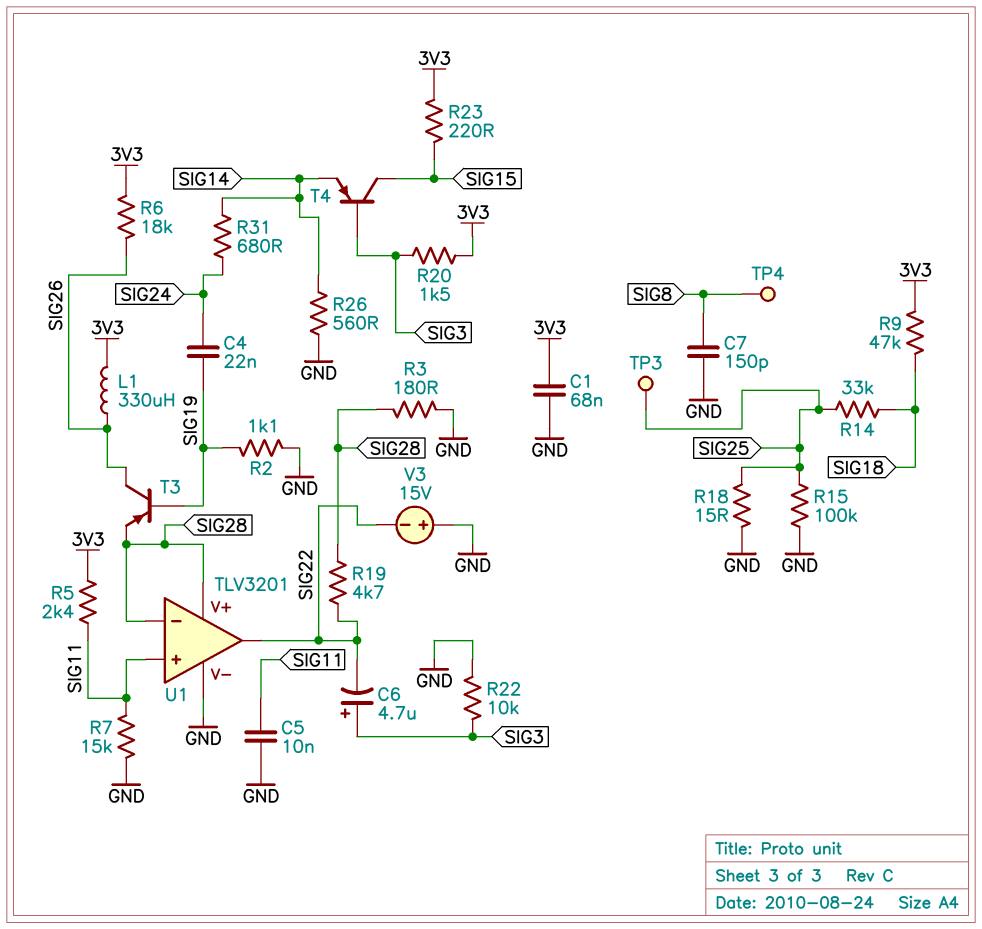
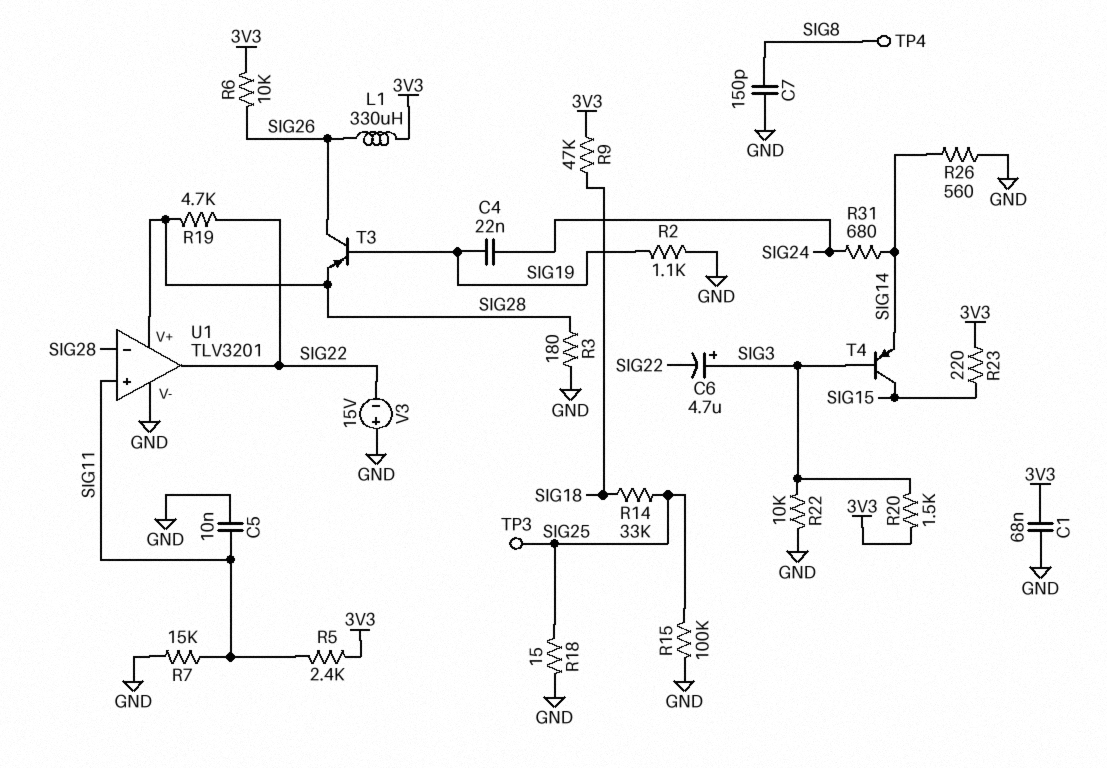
R6: 18k (3V3, SIG26) -> 10k (3V3, SIG26)

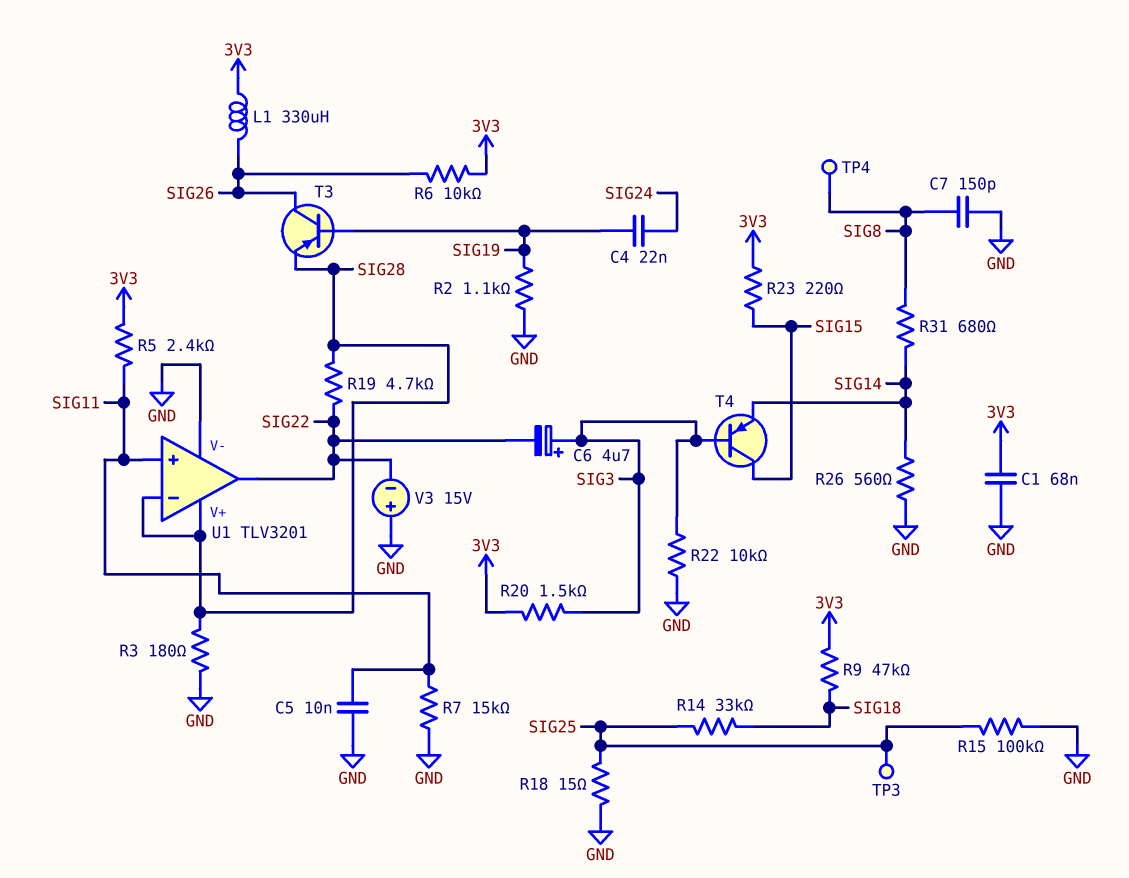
R31: 680 (SIG14, SIG24) -> 680 (SIG8, SIG14)

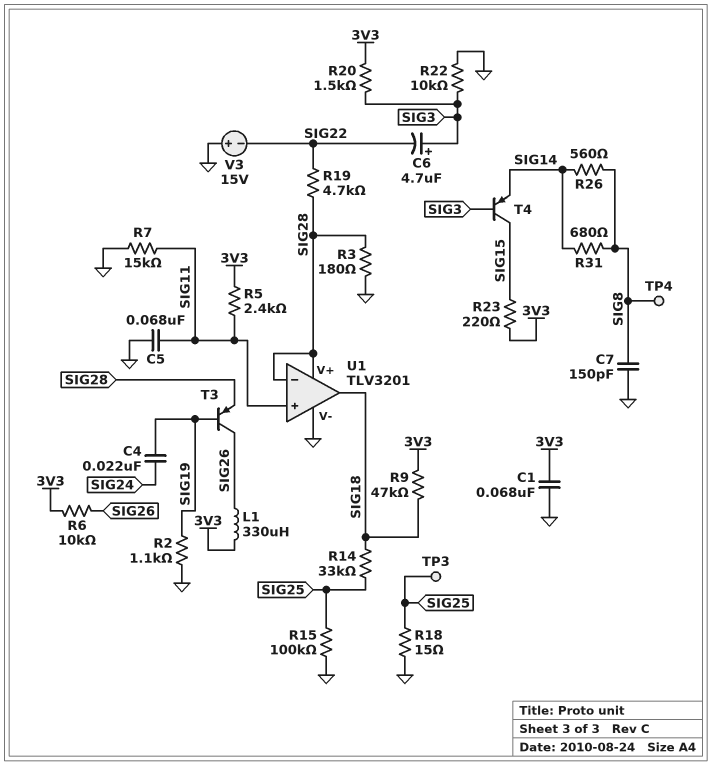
C5: 10nF (GND, SIG11) -> 68nF (GND, SIG11)
R26: 560 (GND, SIG14) -> 560 (SIG8, SIG14)
U1 pin out: SIG22 -> SIG18

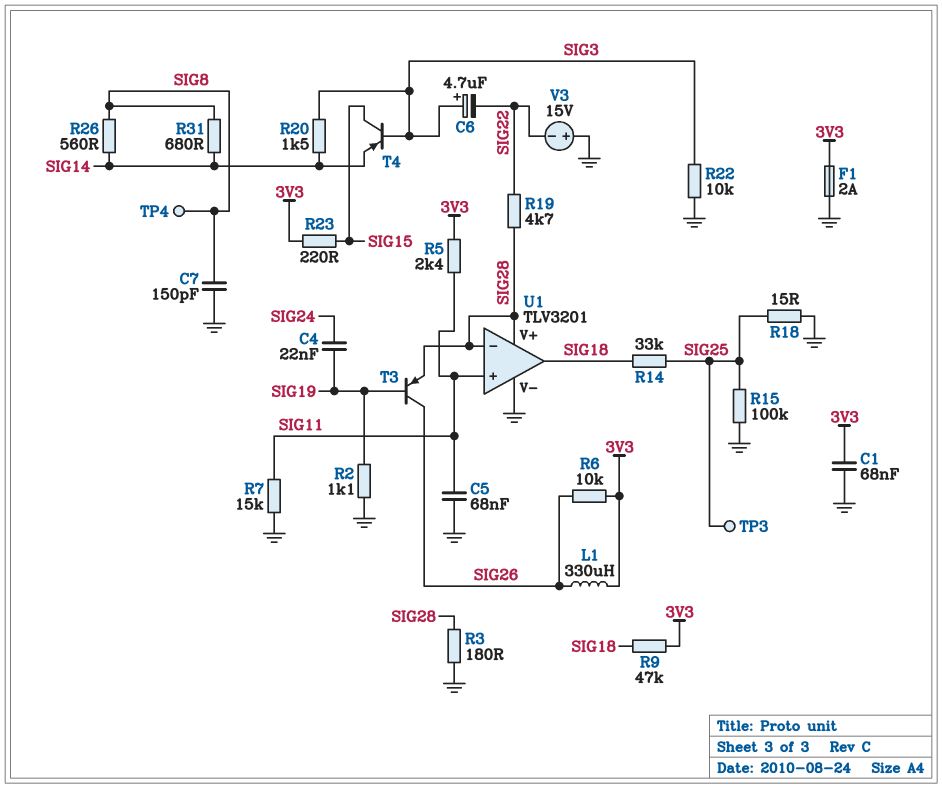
F1: none -> 2A (3V3, GND)
R20: 1.5k (3V3, SIG3) -> 1.5k (SIG3, SIG14)

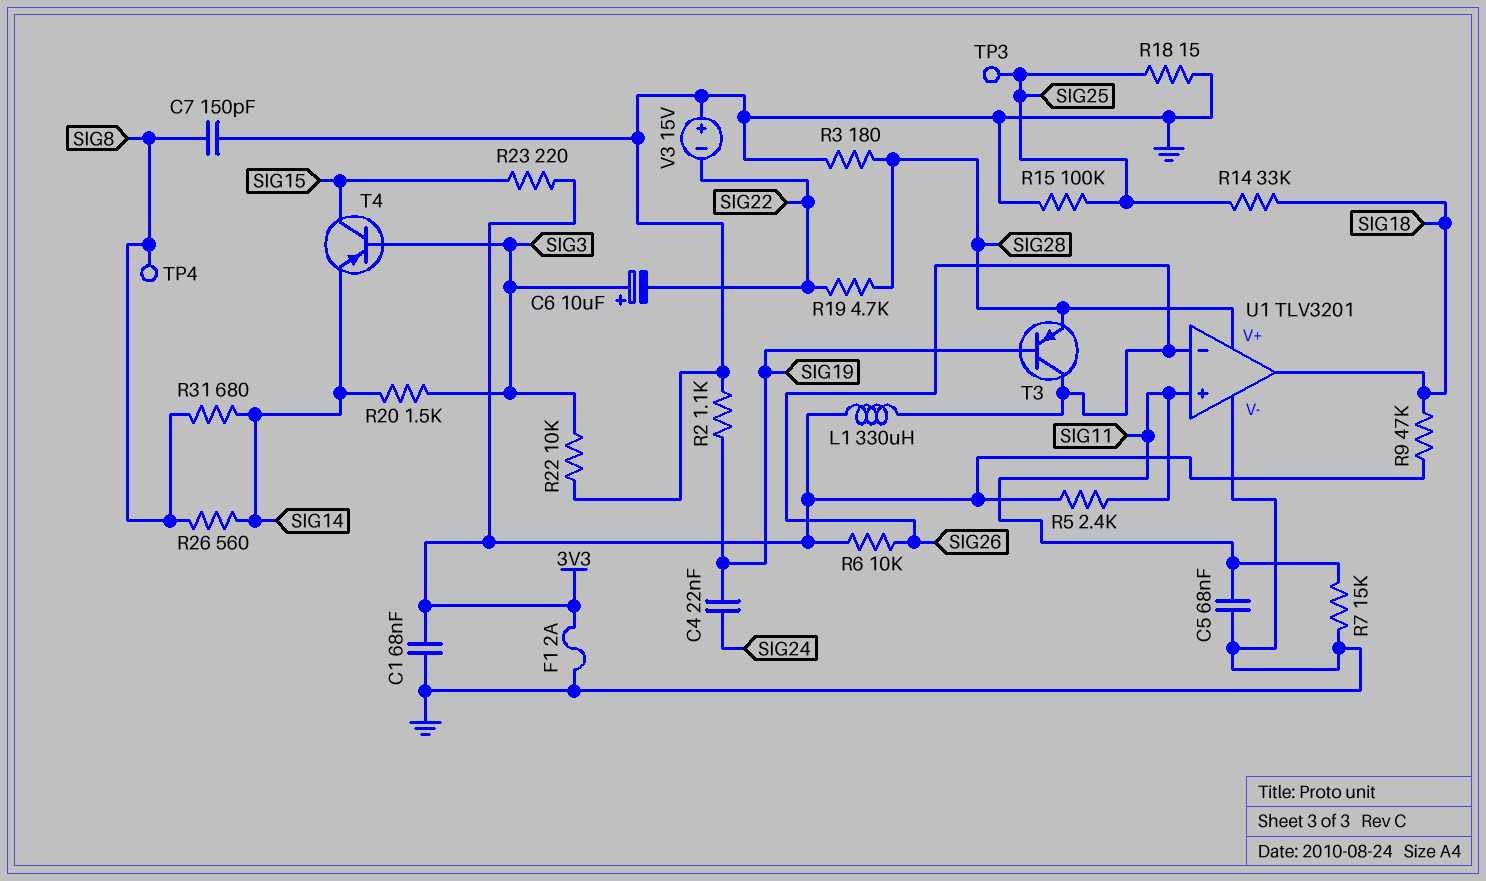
C6: 4.7uF (plus SIG3, minus SIG22) -> 10uF (plus SIG3, minus SIG22)
U1 pin in-: SIG28 -> SIG26

